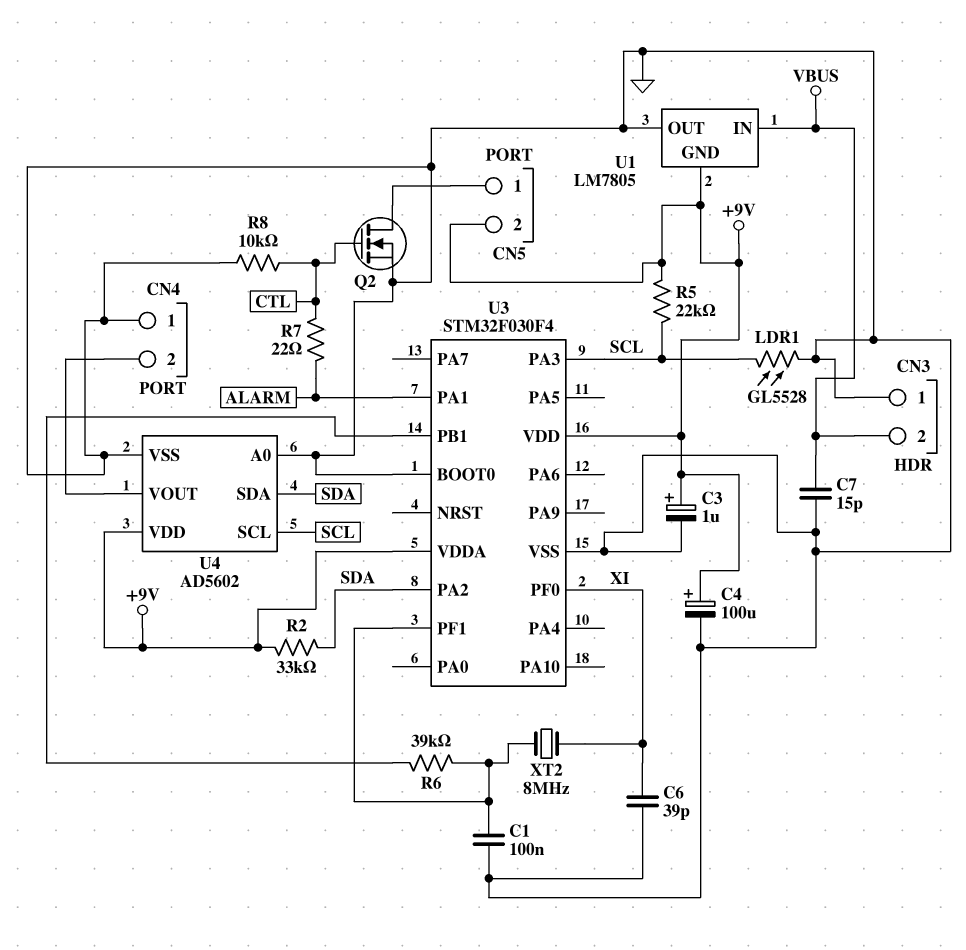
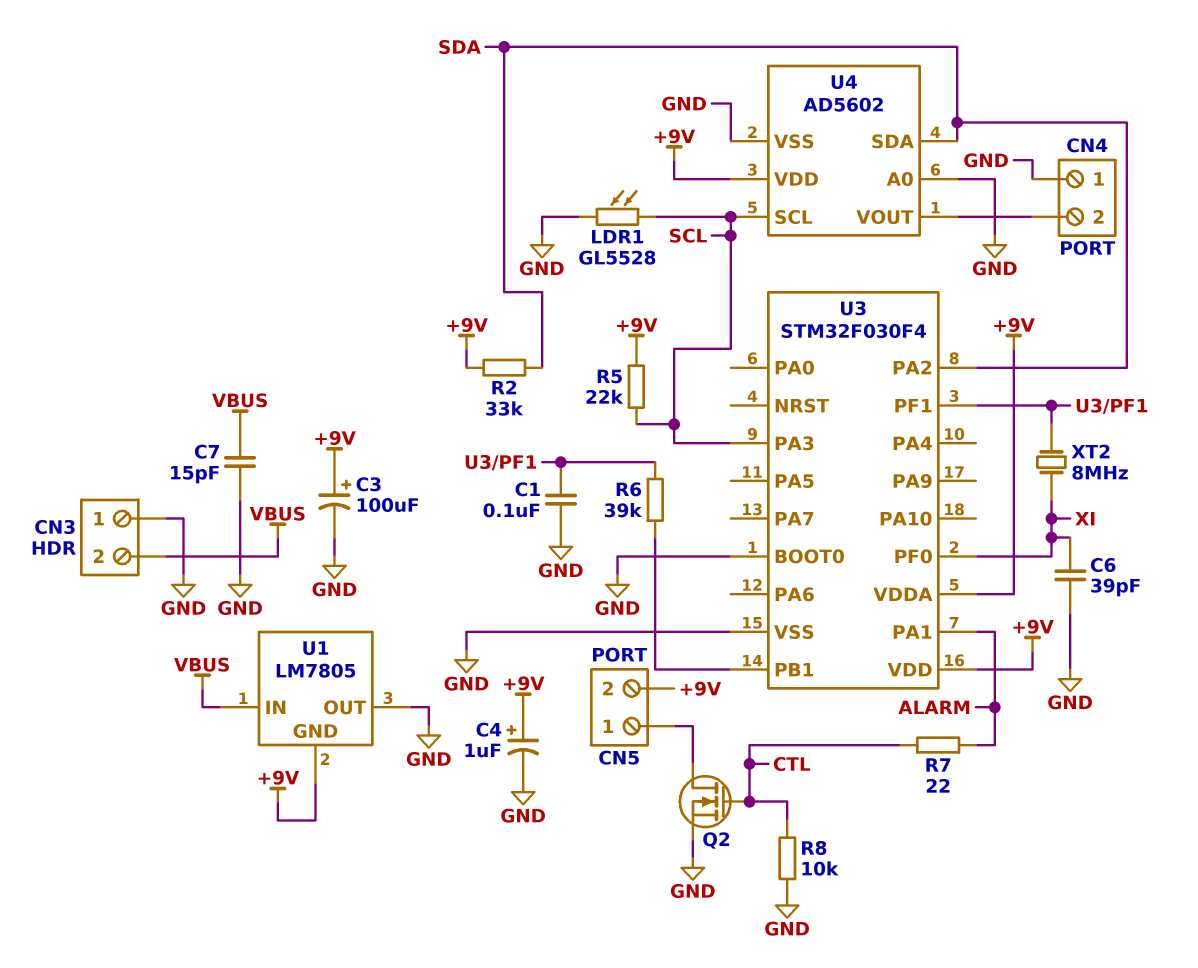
C3: 1uF (plus +9V, minus GND) -> 100uF (plus +9V, minus GND)
C4: 100uF (plus +9V, minus GND) -> 1uF (plus +9V, minus GND)

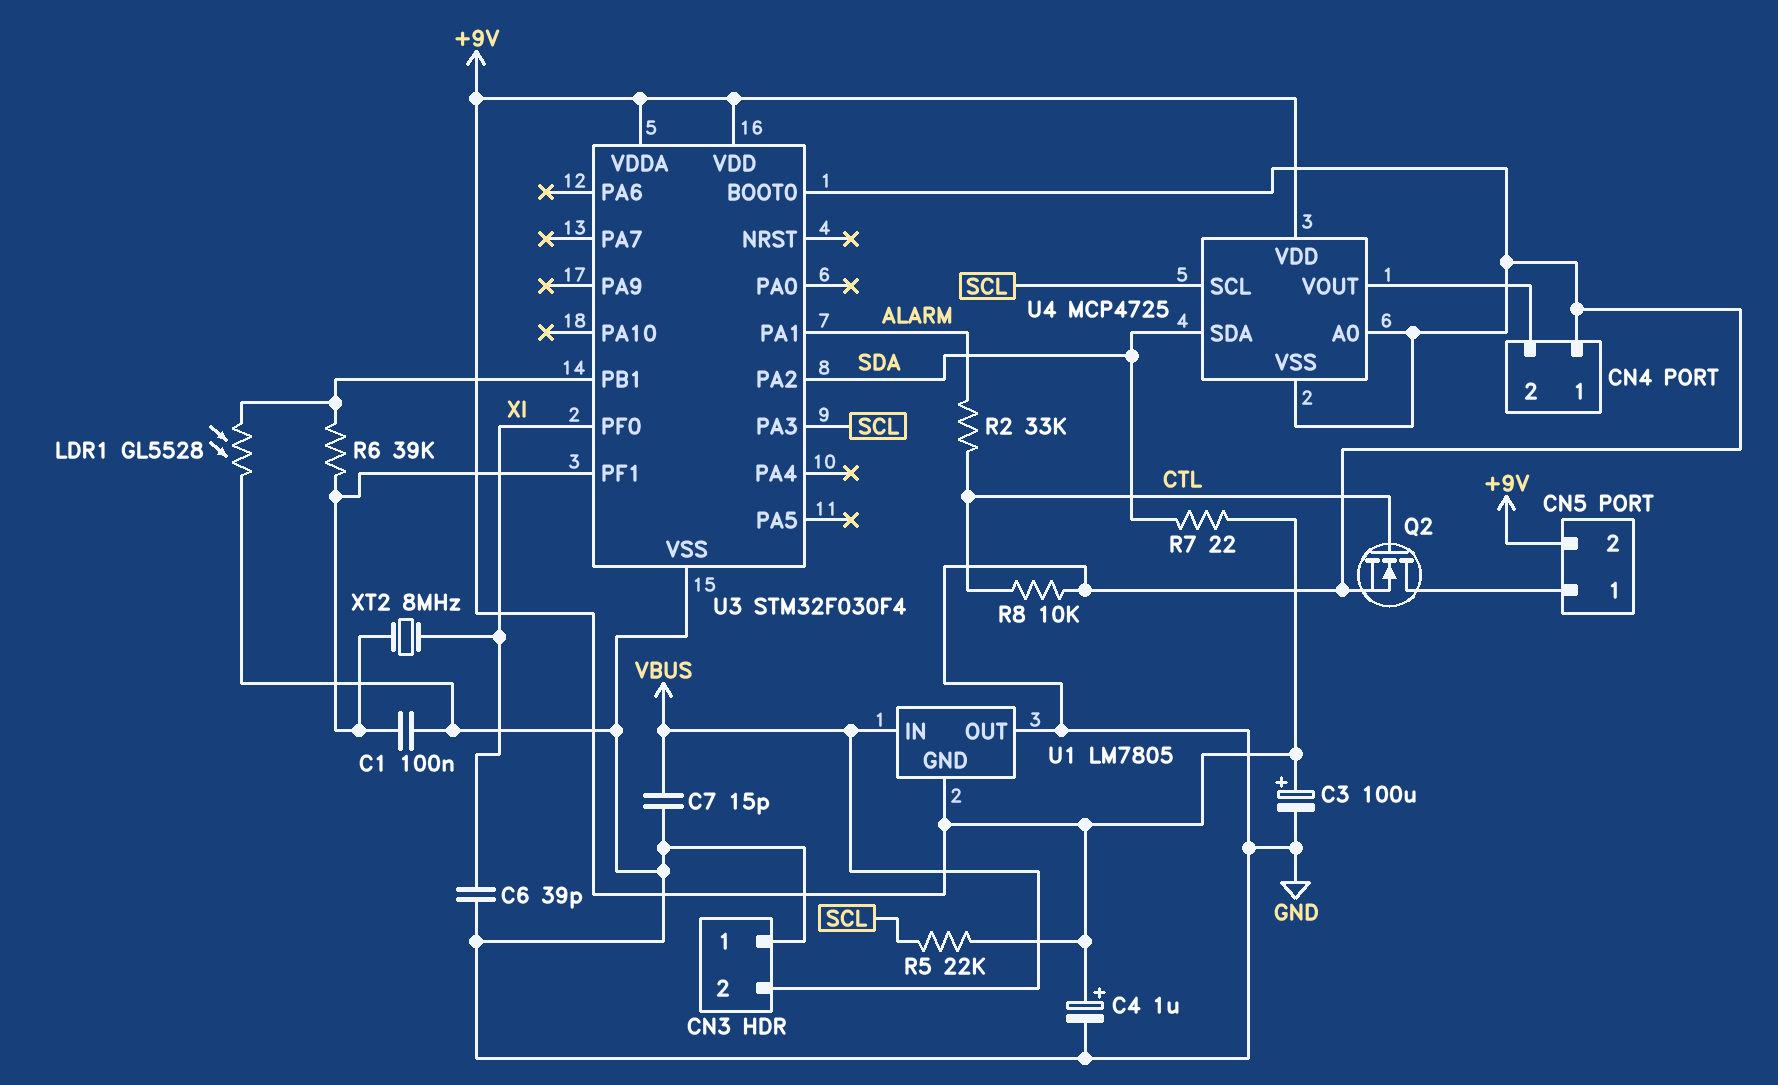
LDR1: GL5528 (GND, SCL) -> GL5528 (GND, U3/PB1)
R2: 33k (+9V, SDA) -> 33k (ALARM, CTL)
R7: 22 (ALARM, CTL) -> 22 (+9V, SDA)
U4: AD5602 -> MCP4725

